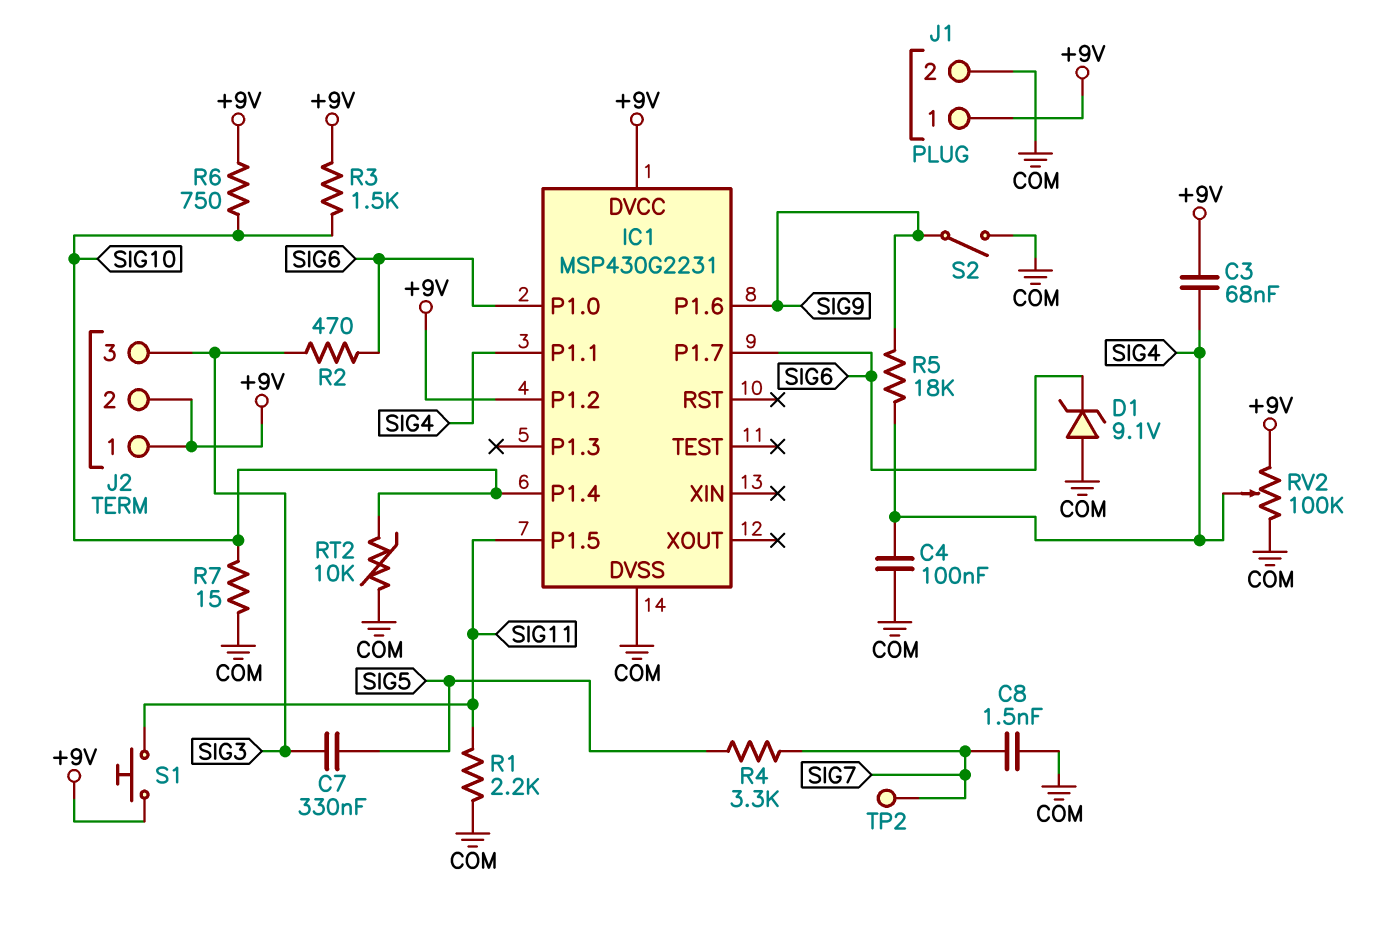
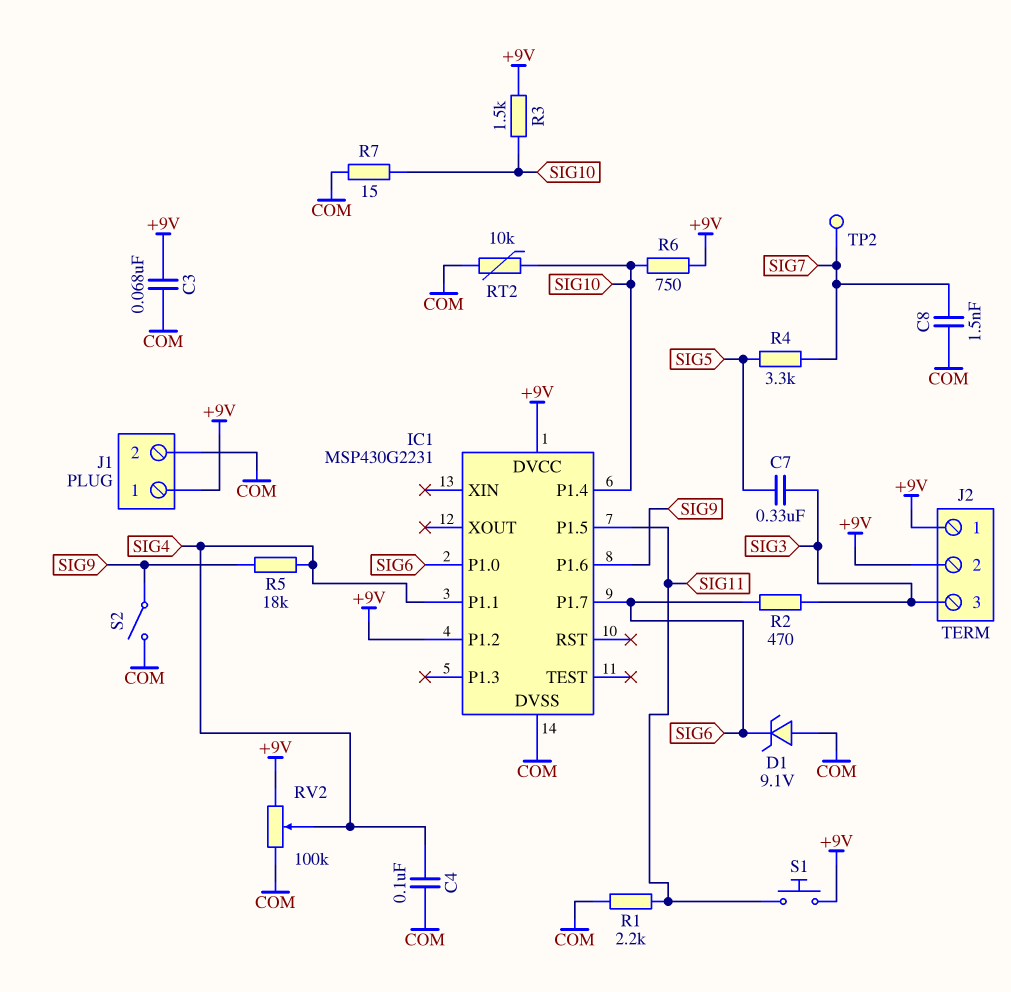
C3: 68nF (+9V, SIG4) -> 68nF (+9V, COM)

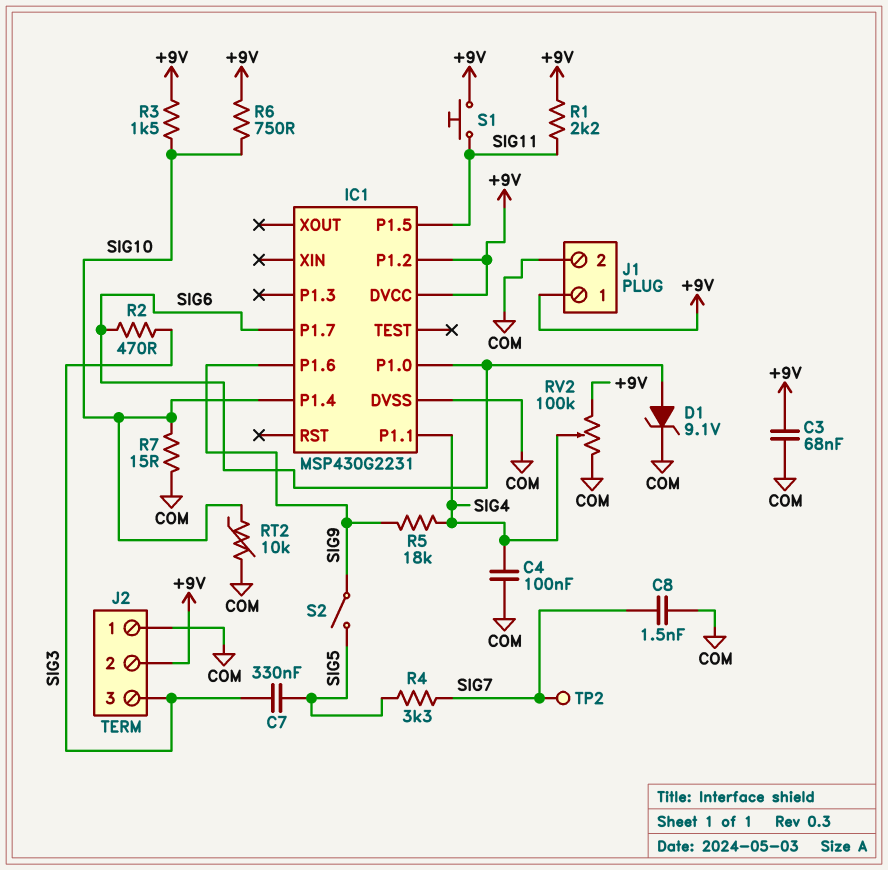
D1: zener 9.1V (A COM, K SIG6) -> zener 9.1V (A SIG6, K COM)
J2 pin 1: +9V -> COM
R1: 2.2k (COM, SIG11) -> 2.2k (+9V, SIG11)
S2: switch (COM, SIG9) -> switch (SIG5, SIG9)

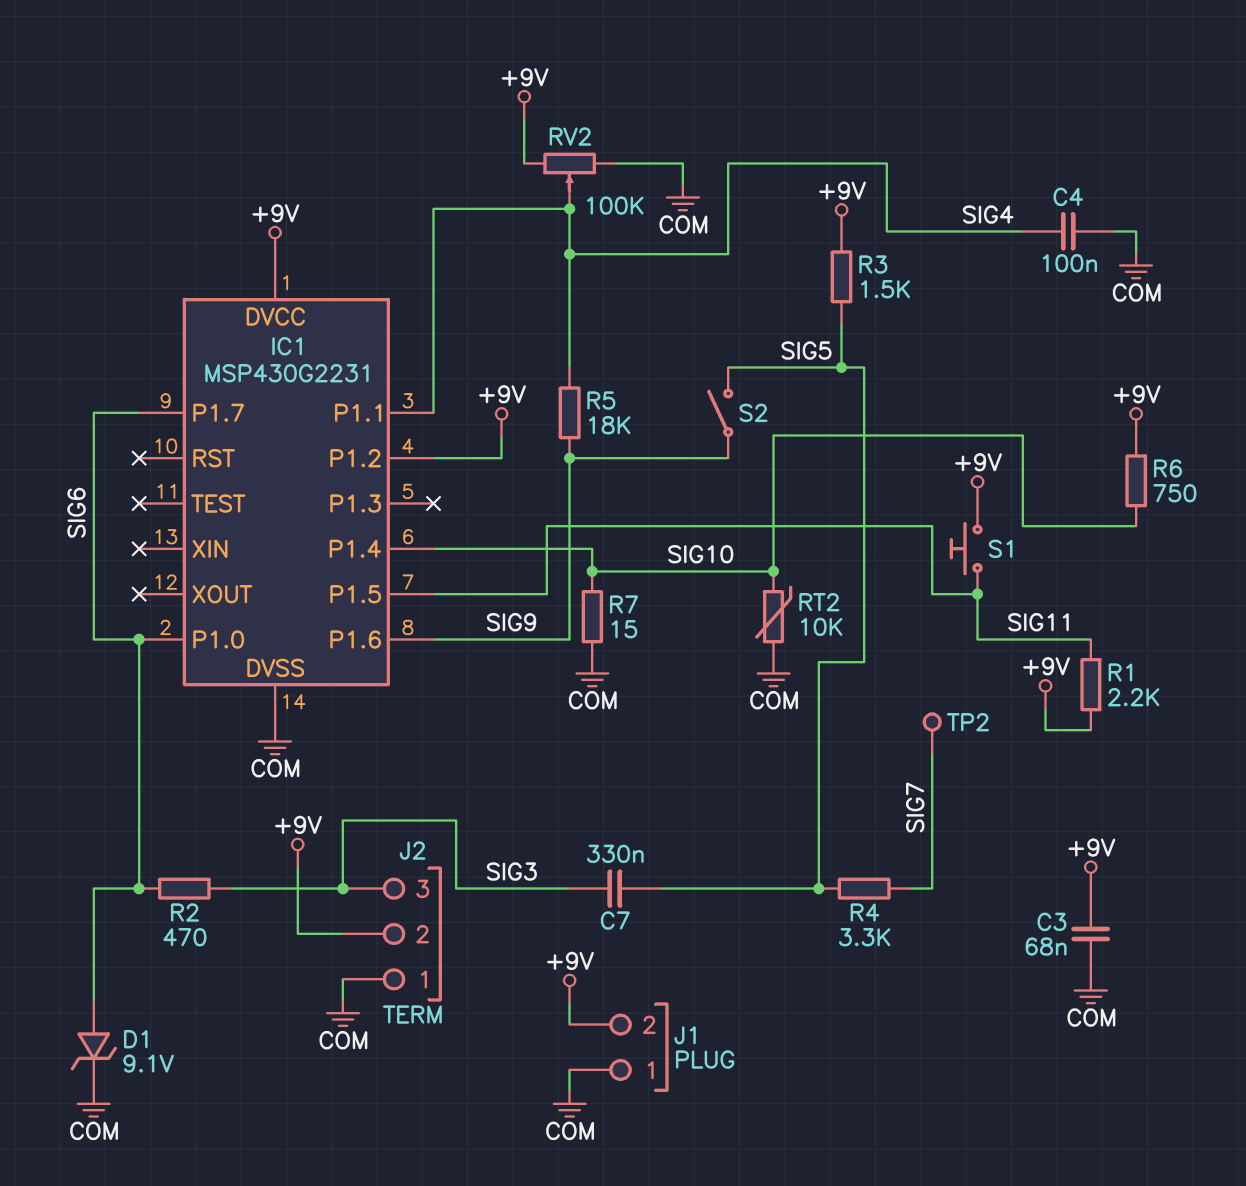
C8: 1.5nF (COM, SIG7) -> none
J1 pin 1: +9V -> COM
J1 pin 2: COM -> +9V
R3: 1.5k (+9V, SIG10) -> 1.5k (+9V, SIG5)

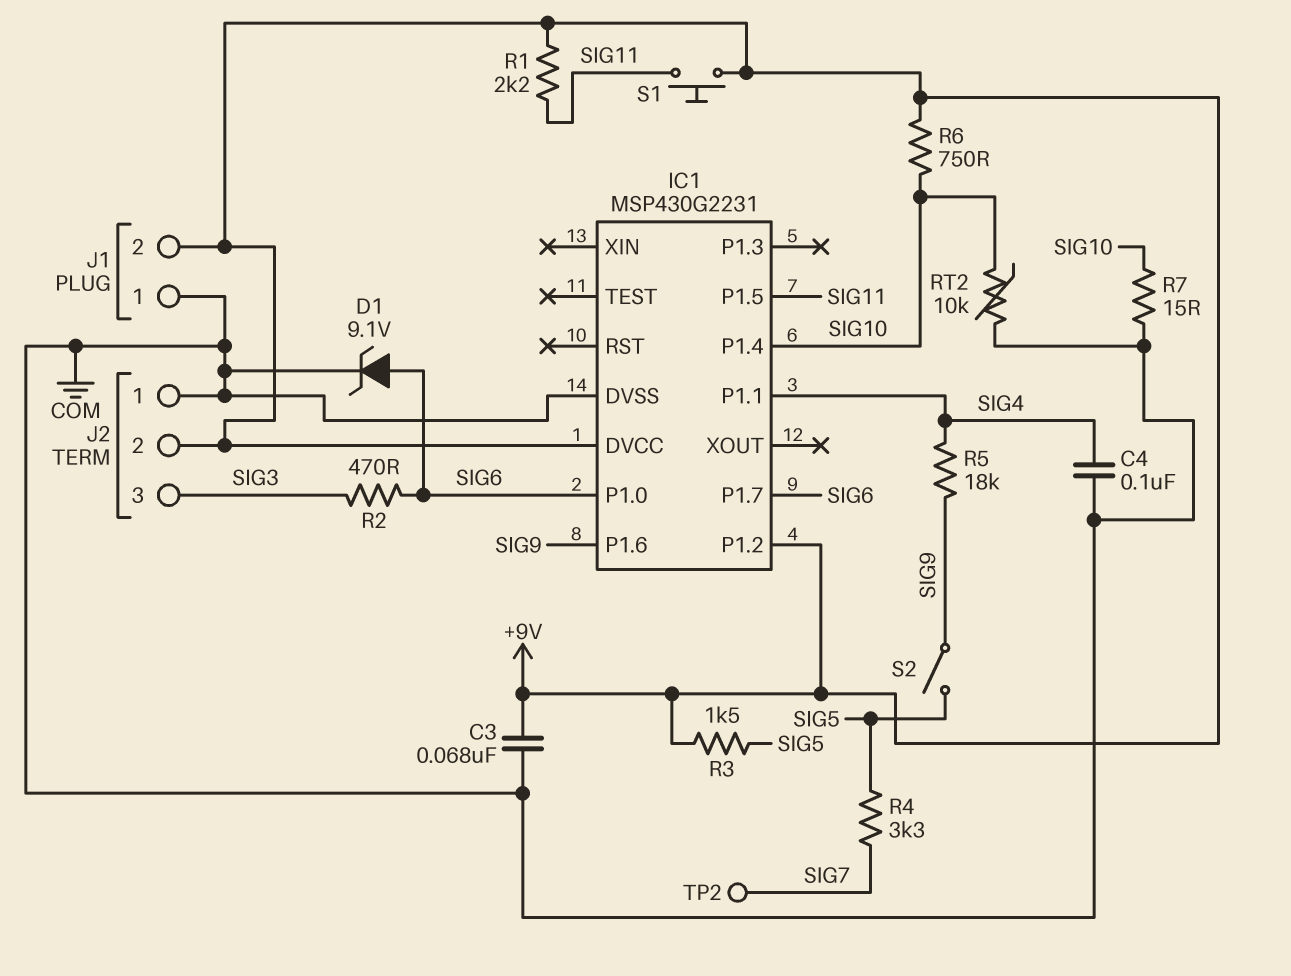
C7: 330nF (SIG3, SIG5) -> none
RV2: 100k (+9V, COM, wiper SIG4) -> none

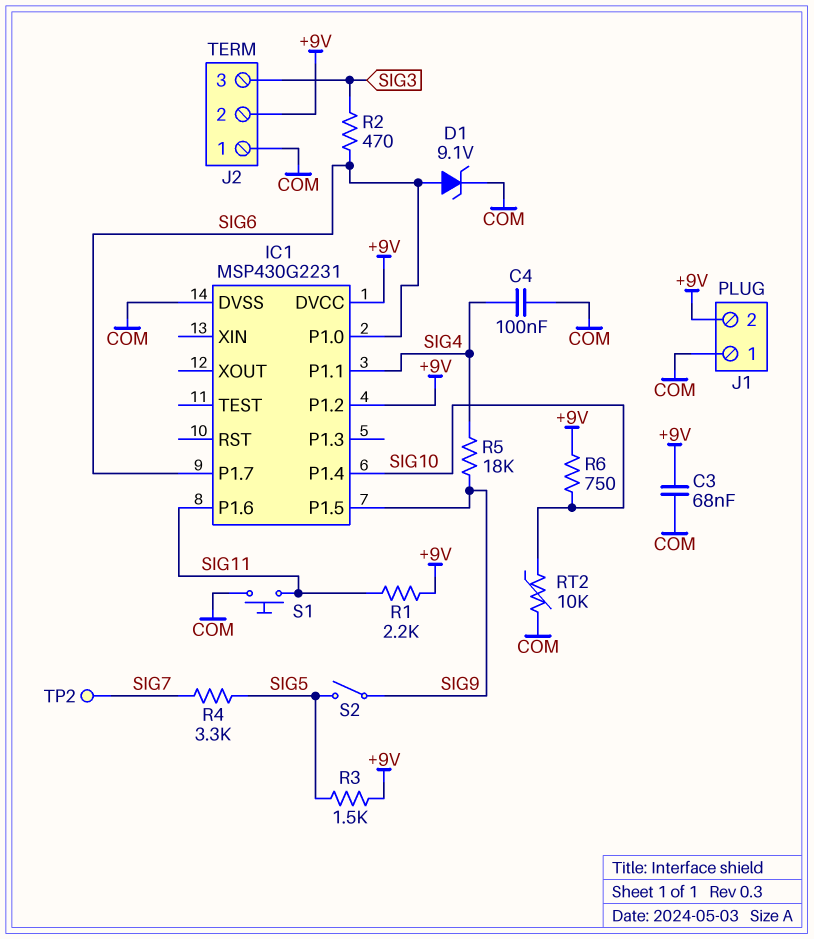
IC1 pin P1.5: SIG11 -> SIG9
IC1 pin P1.6: SIG9 -> SIG11
R7: 15 (COM, SIG10) -> none
S1: button (+9V, SIG11) -> button (COM, SIG11)

